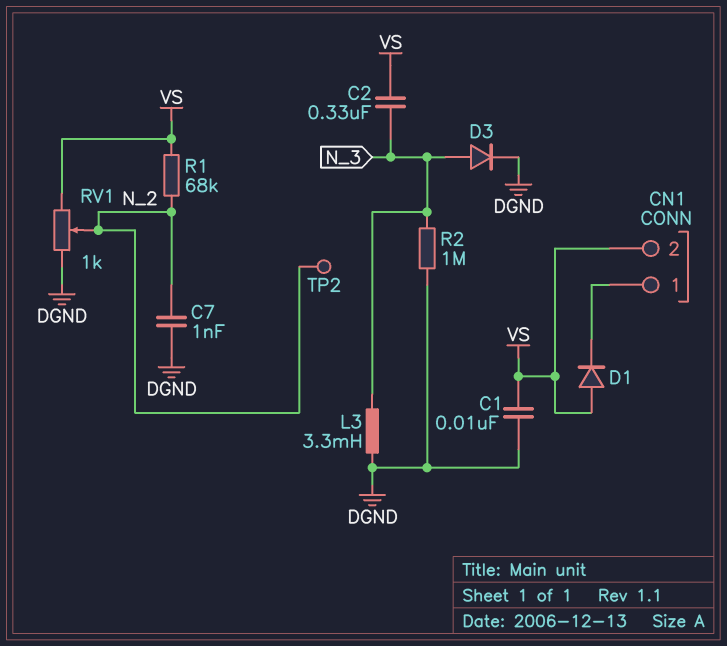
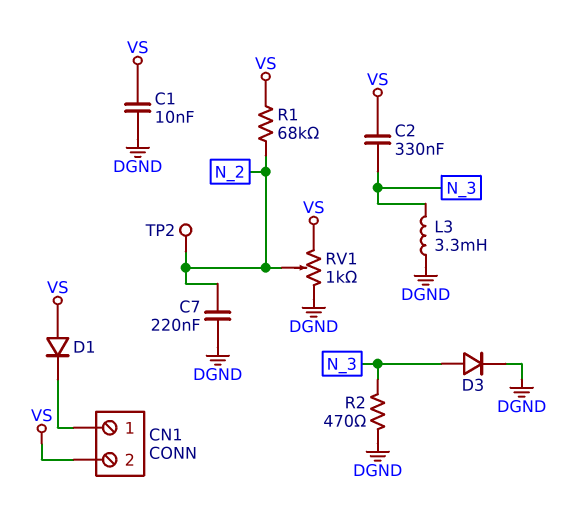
C7: 1nF (DGND, N_2) -> 220nF (DGND, N_2)
R2: 1M (DGND, N_3) -> 470 (DGND, N_3)

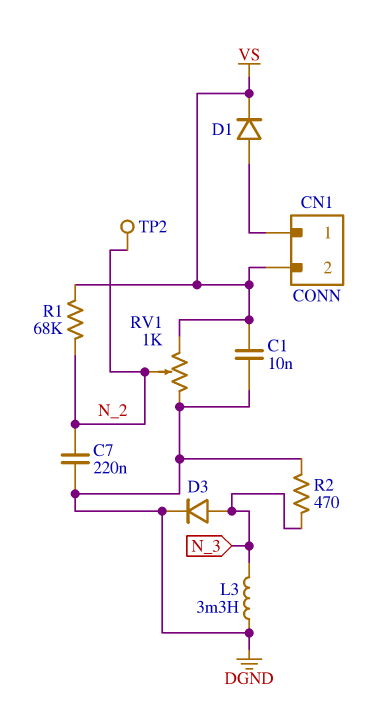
C2: 330nF (N_3, VS) -> none
D1: diode (A VS, K CN1/1) -> diode (A CN1/1, K VS)

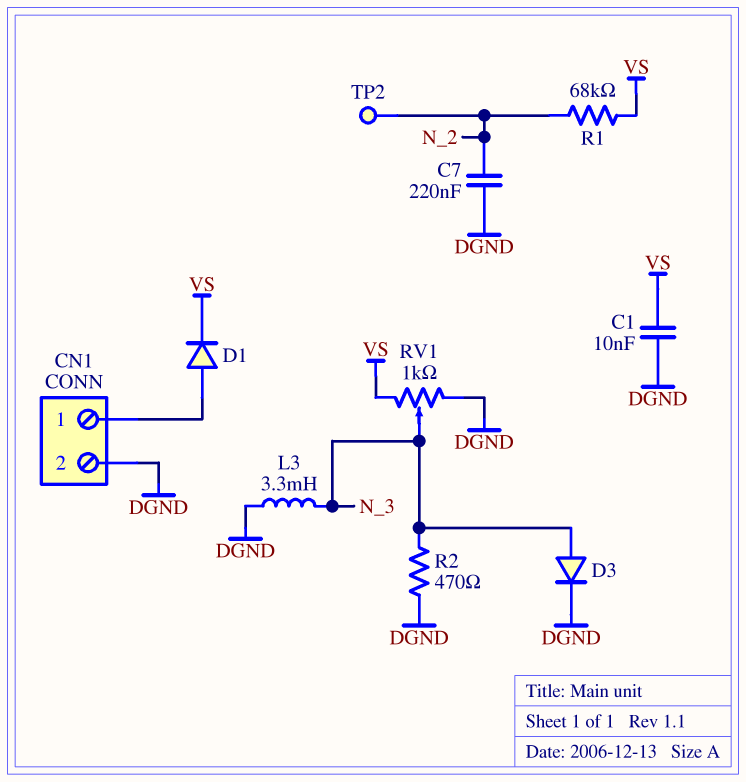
CN1 pin 2: VS -> DGND
RV1: 1k (DGND, VS, wiper N_2) -> 1k (DGND, VS, wiper N_3)

